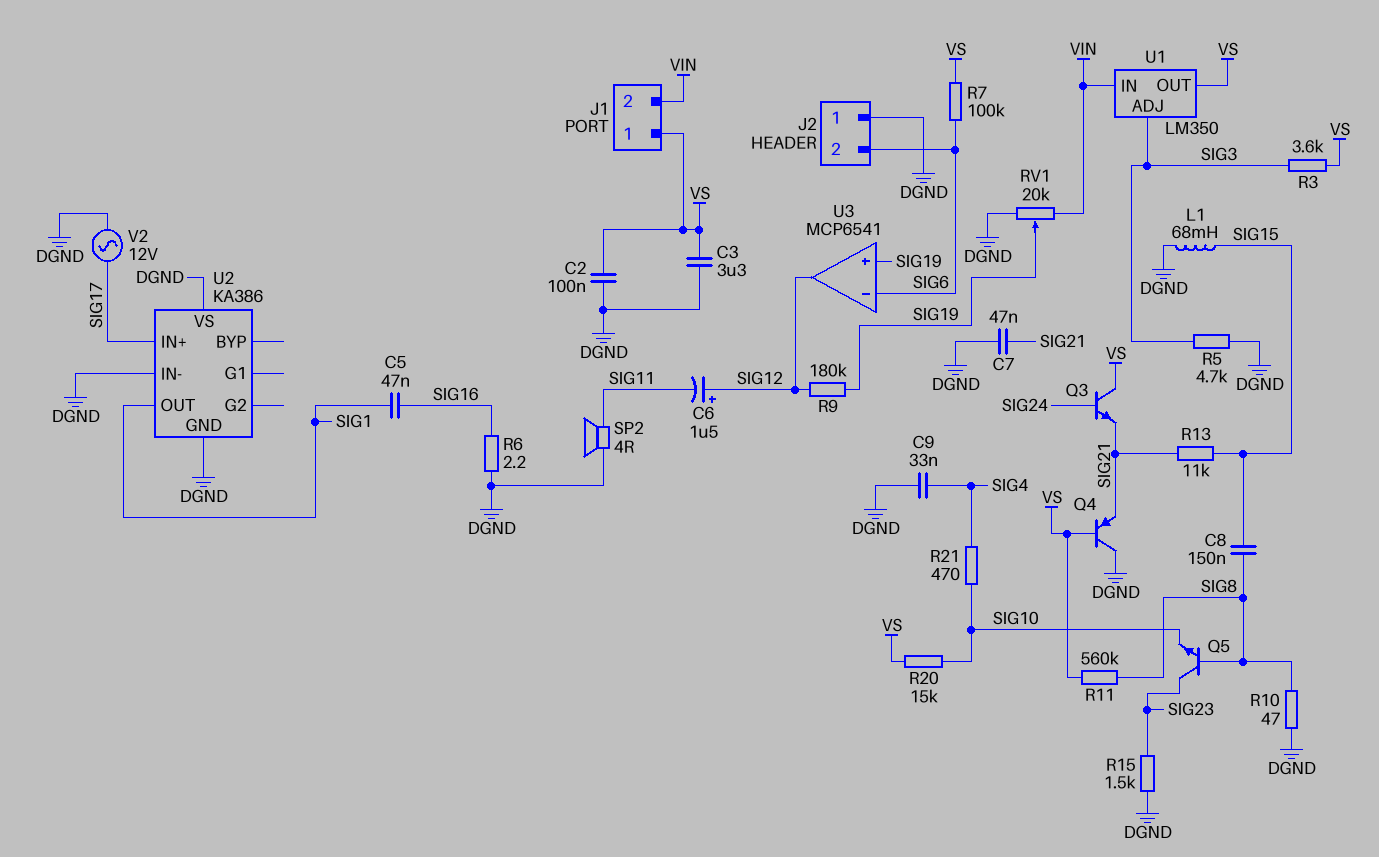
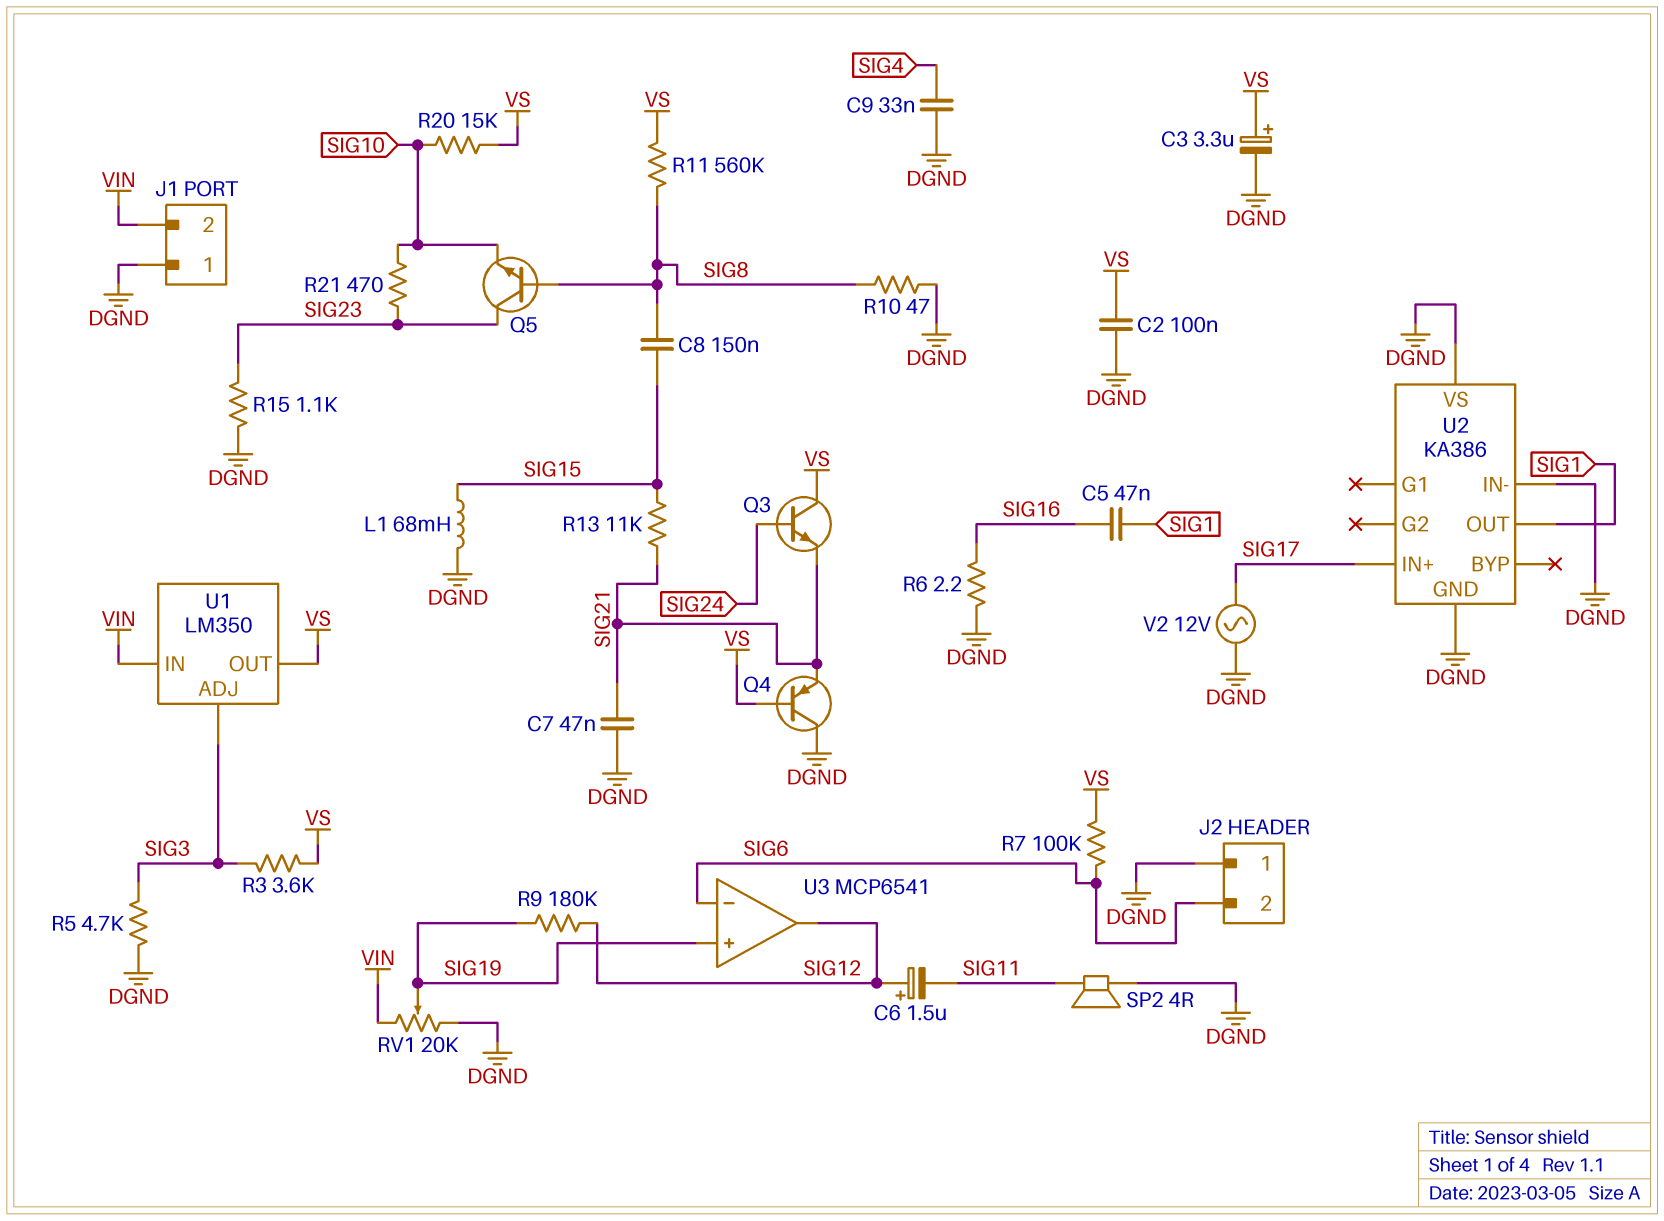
C3: 3.3uF (DGND, VS) -> 3.3uF (plus VS, minus DGND)
J1 pin 1: VS -> DGND
R15: 1.5k (DGND, SIG23) -> 1.1k (DGND, SIG23)
R21: 470 (SIG4, SIG10) -> 470 (SIG10, SIG23)

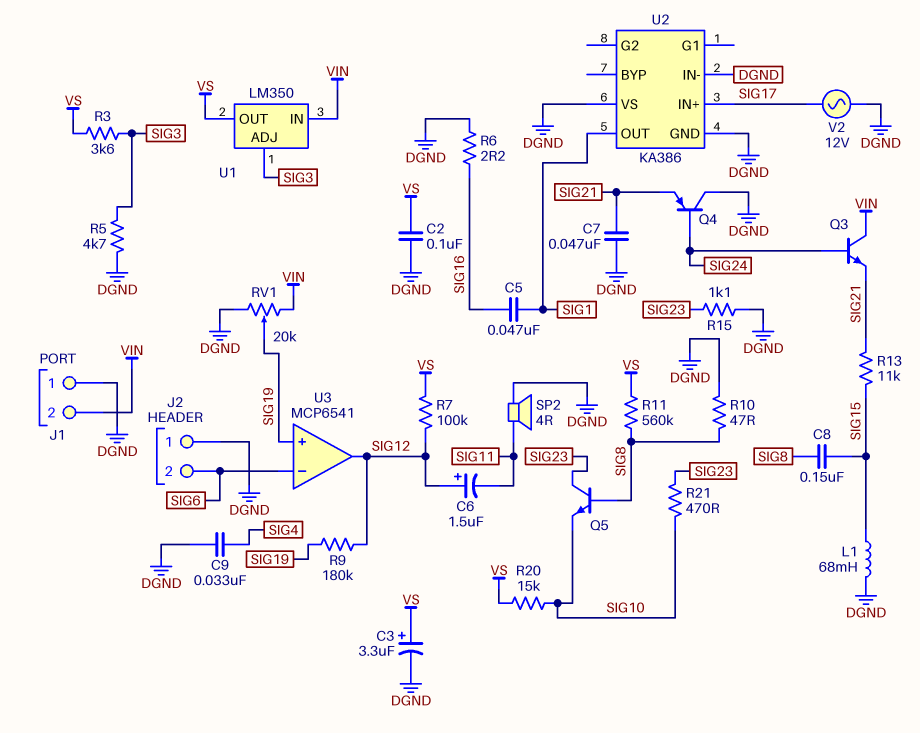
Q3: NPN (B SIG24, C VS, E SIG21) -> NPN (B SIG24, C VIN, E SIG21)
Q4: PNP (B VS, C DGND, E SIG21) -> PNP (B SIG24, C DGND, E SIG21)
R7: 100k (SIG6, VS) -> 100k (SIG12, VS)

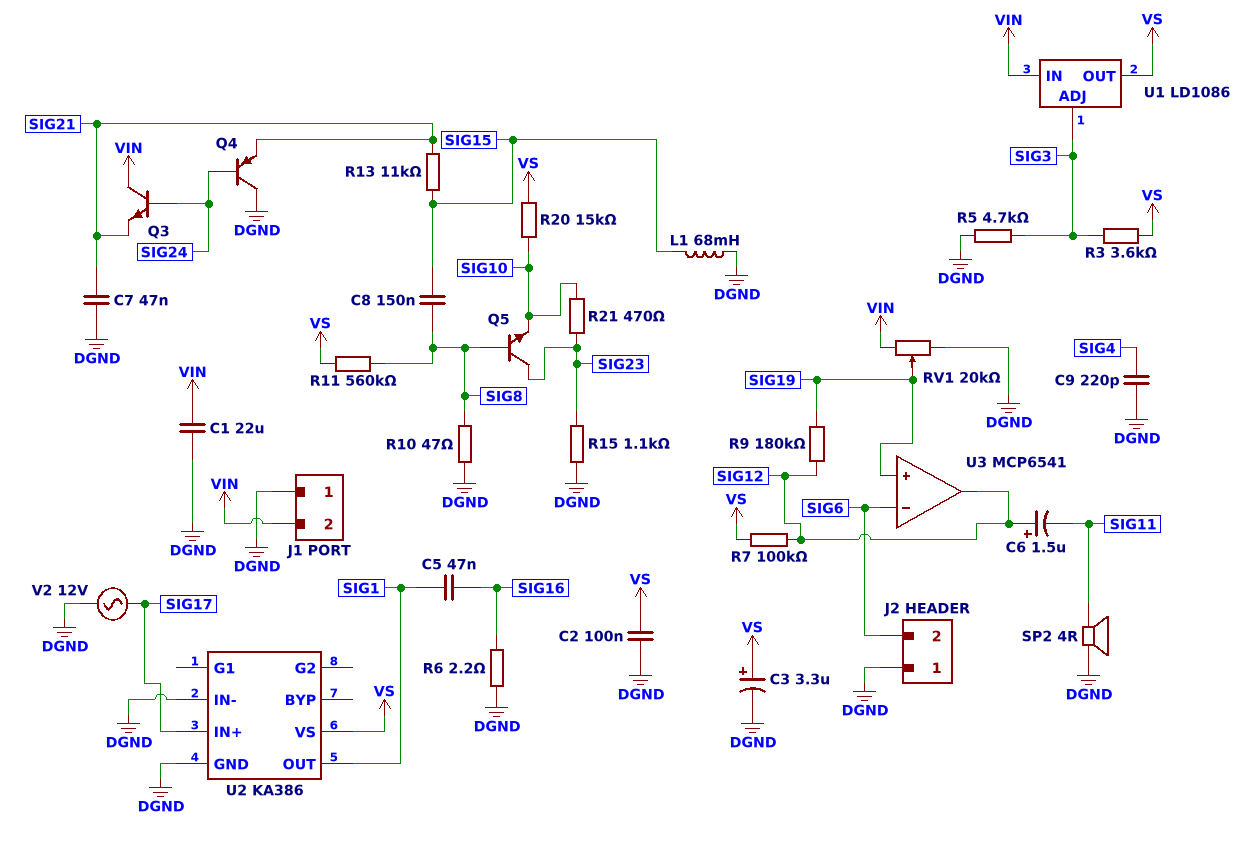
C1: none -> 22uF (DGND, VIN)
C9: 33nF (DGND, SIG4) -> 220pF (DGND, SIG4)
U1: LM350 -> LD1086
U2 pin VS: DGND -> VS

